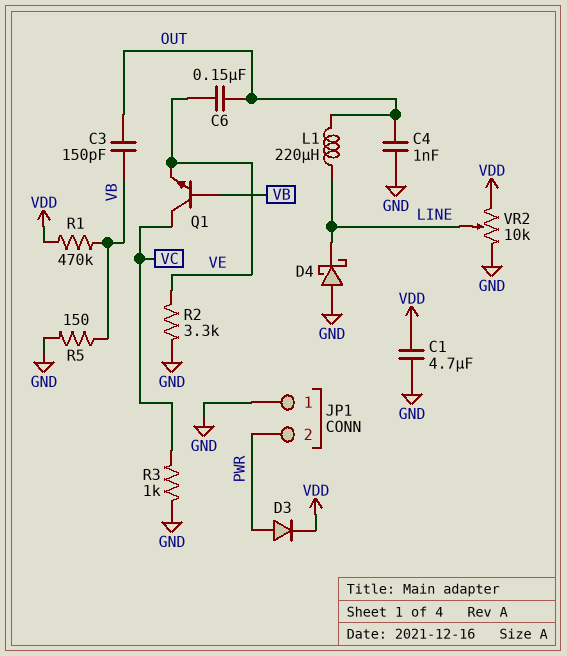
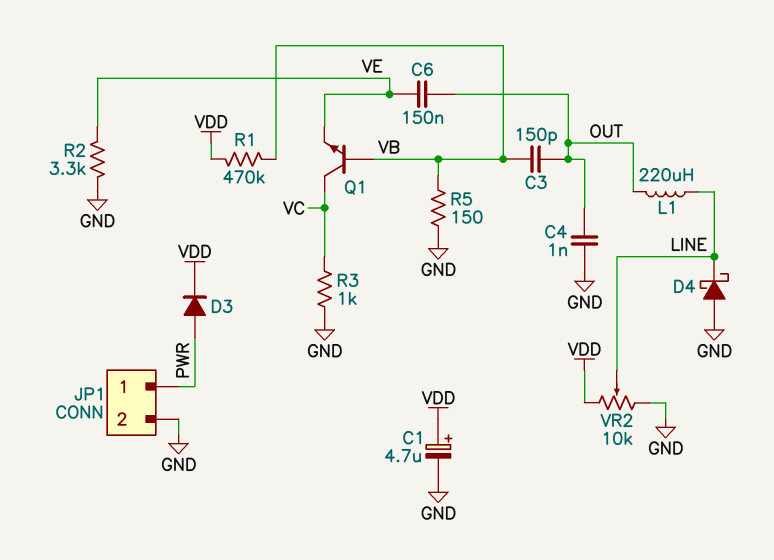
C1: 4.7uF (GND, VDD) -> 4.7uF (plus VDD, minus GND)
JP1 pin 1: GND -> PWR
JP1 pin 2: PWR -> GND

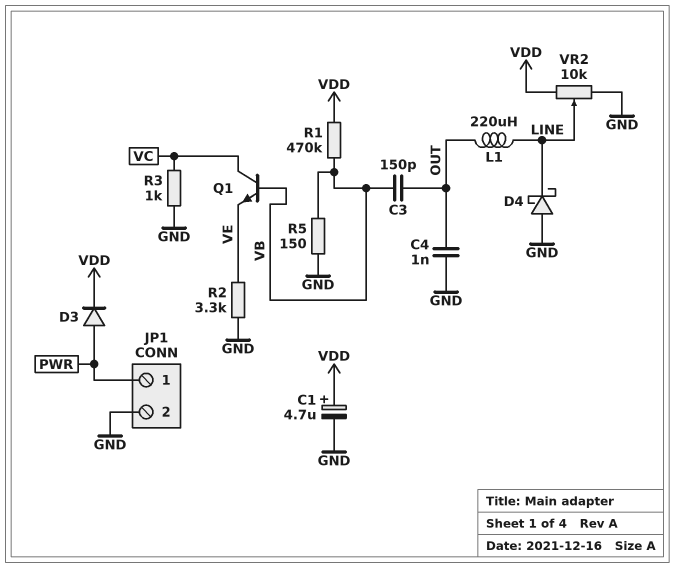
C6: 150nF (OUT, VE) -> none

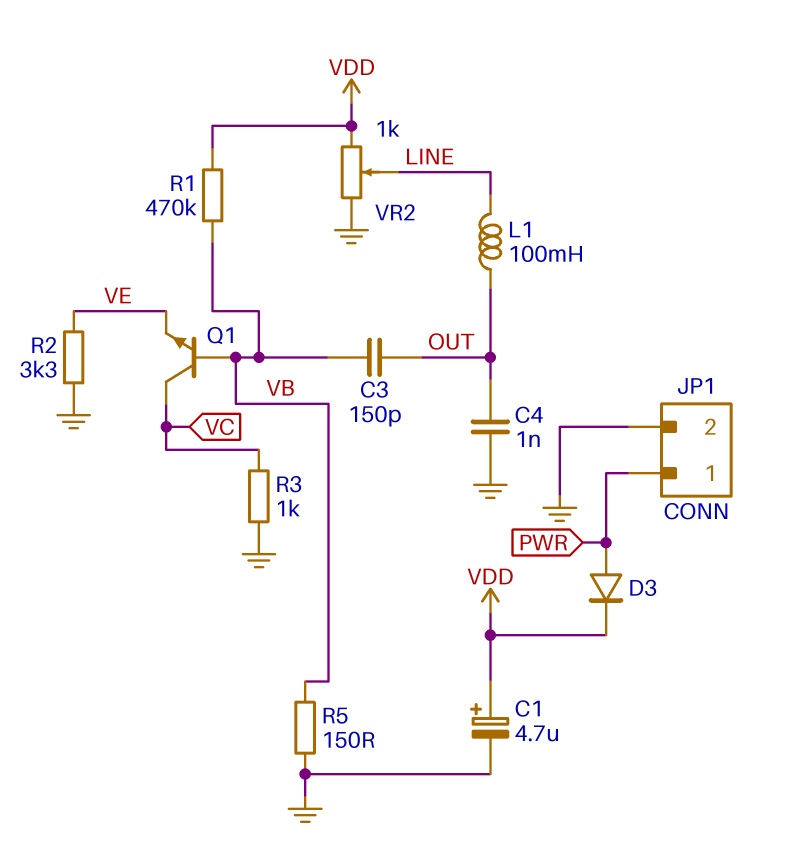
D4: schottky (A GND, K LINE) -> none
L1: 220uH (LINE, OUT) -> 100mH (LINE, OUT)
VR2: 10k (GND, VDD, wiper LINE) -> 1k (GND, VDD, wiper LINE)

